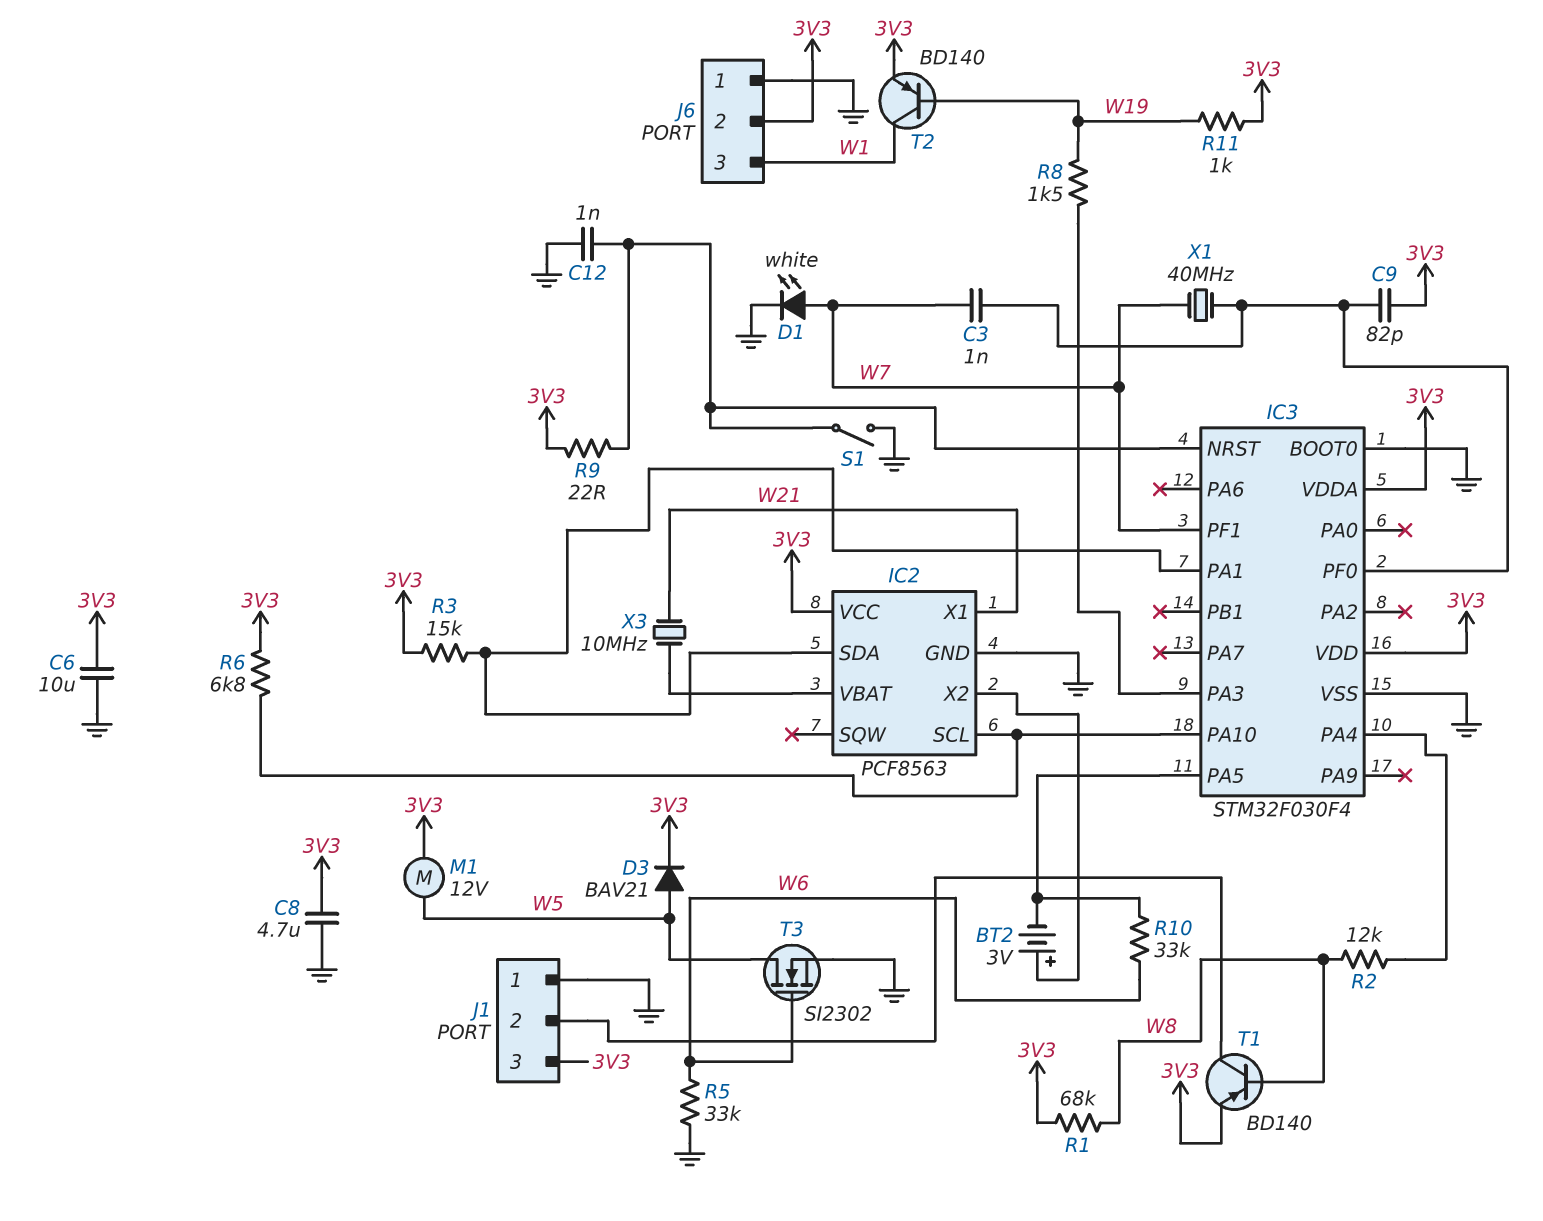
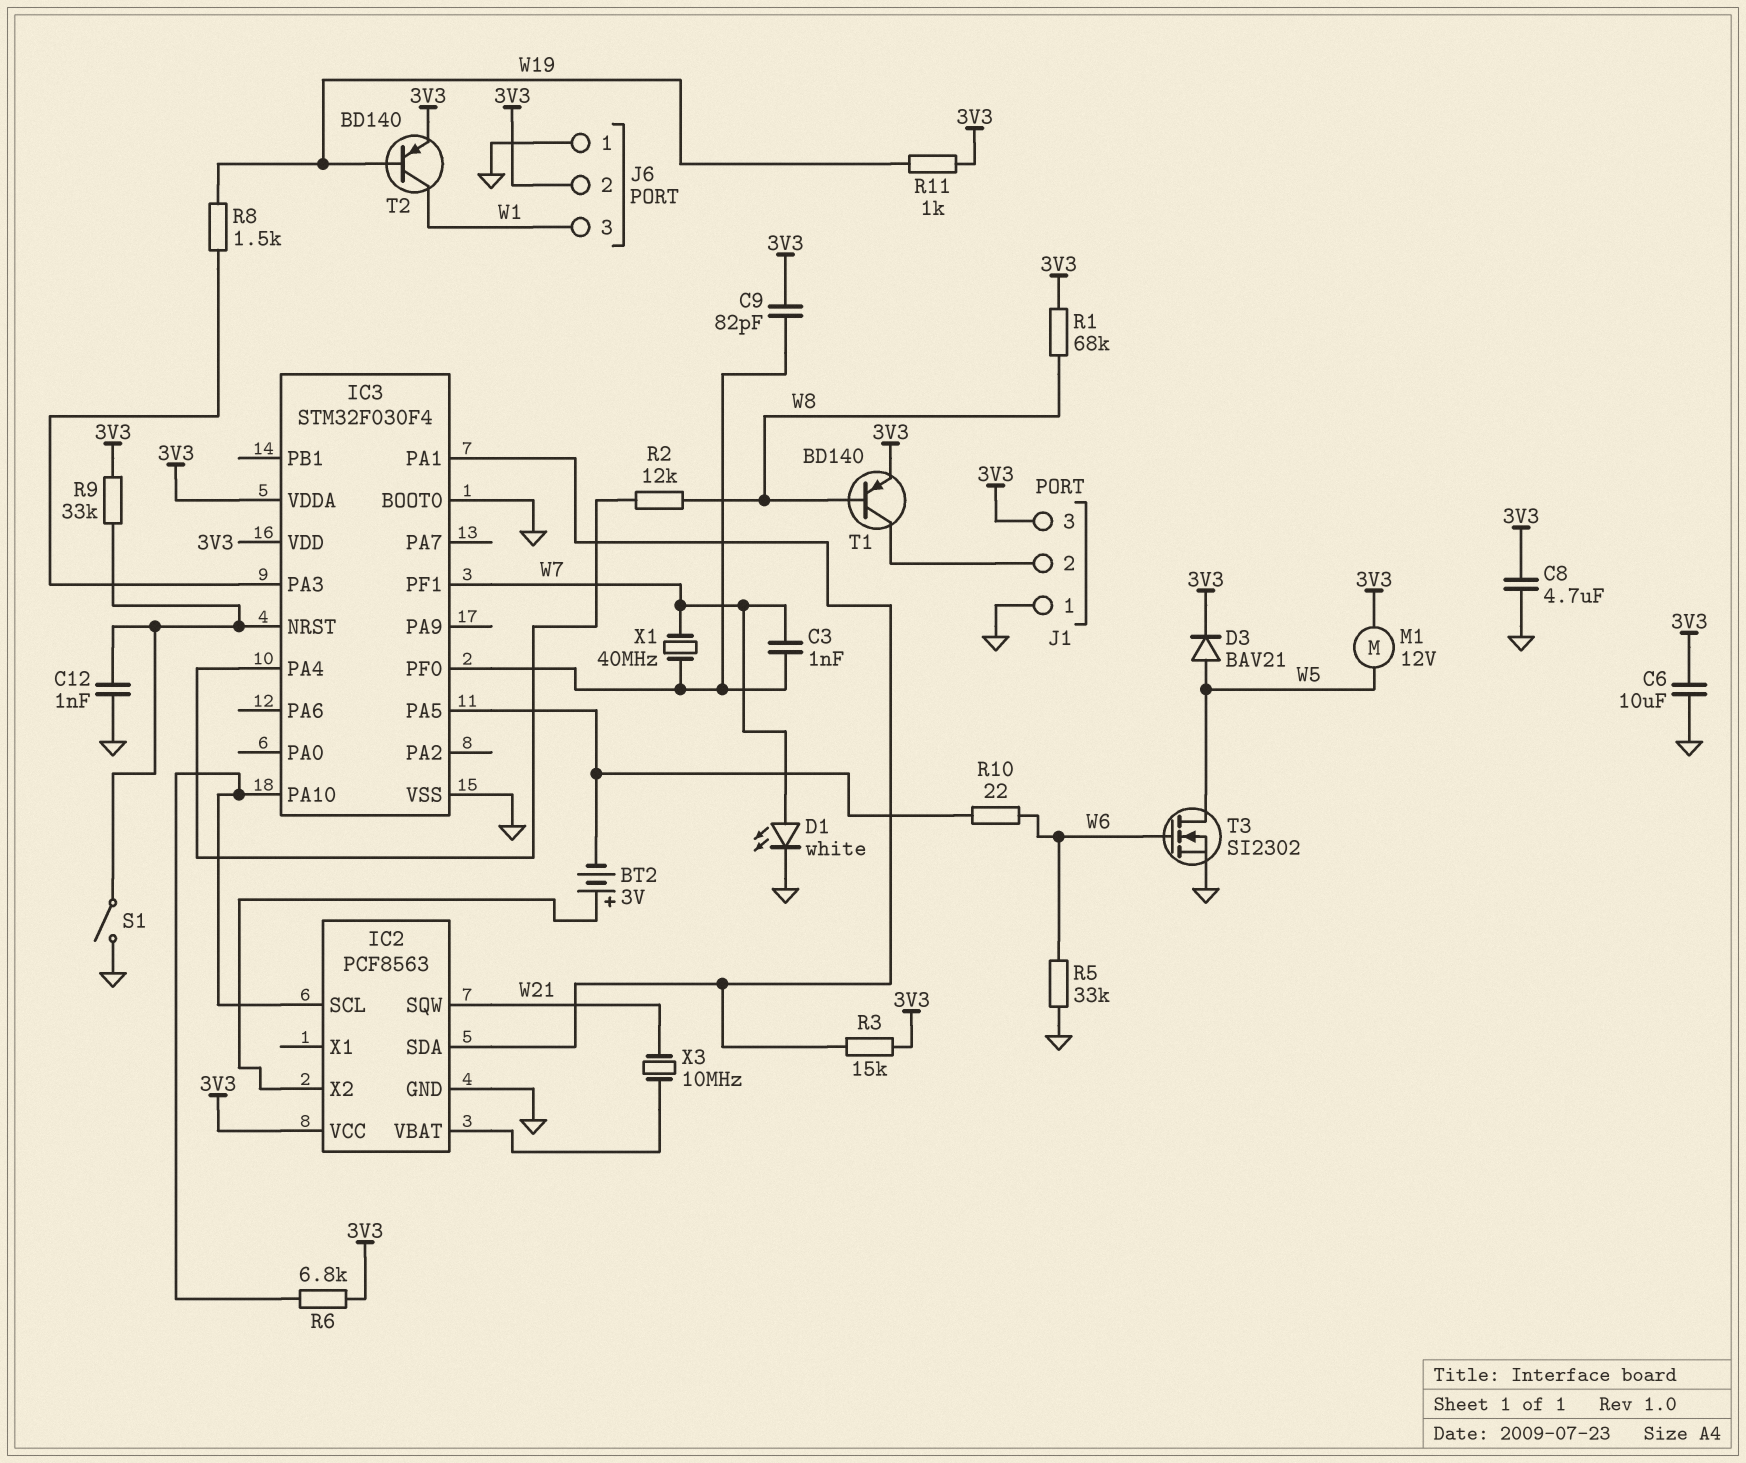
IC2 pin SQW: none -> W21
IC2 pin X1: W21 -> none
R9: 22 (3V3, IC3/NRST) -> 33k (3V3, IC3/NRST)
R10: 33k (IC3/PA5, W6) -> 22 (IC3/PA5, W6)

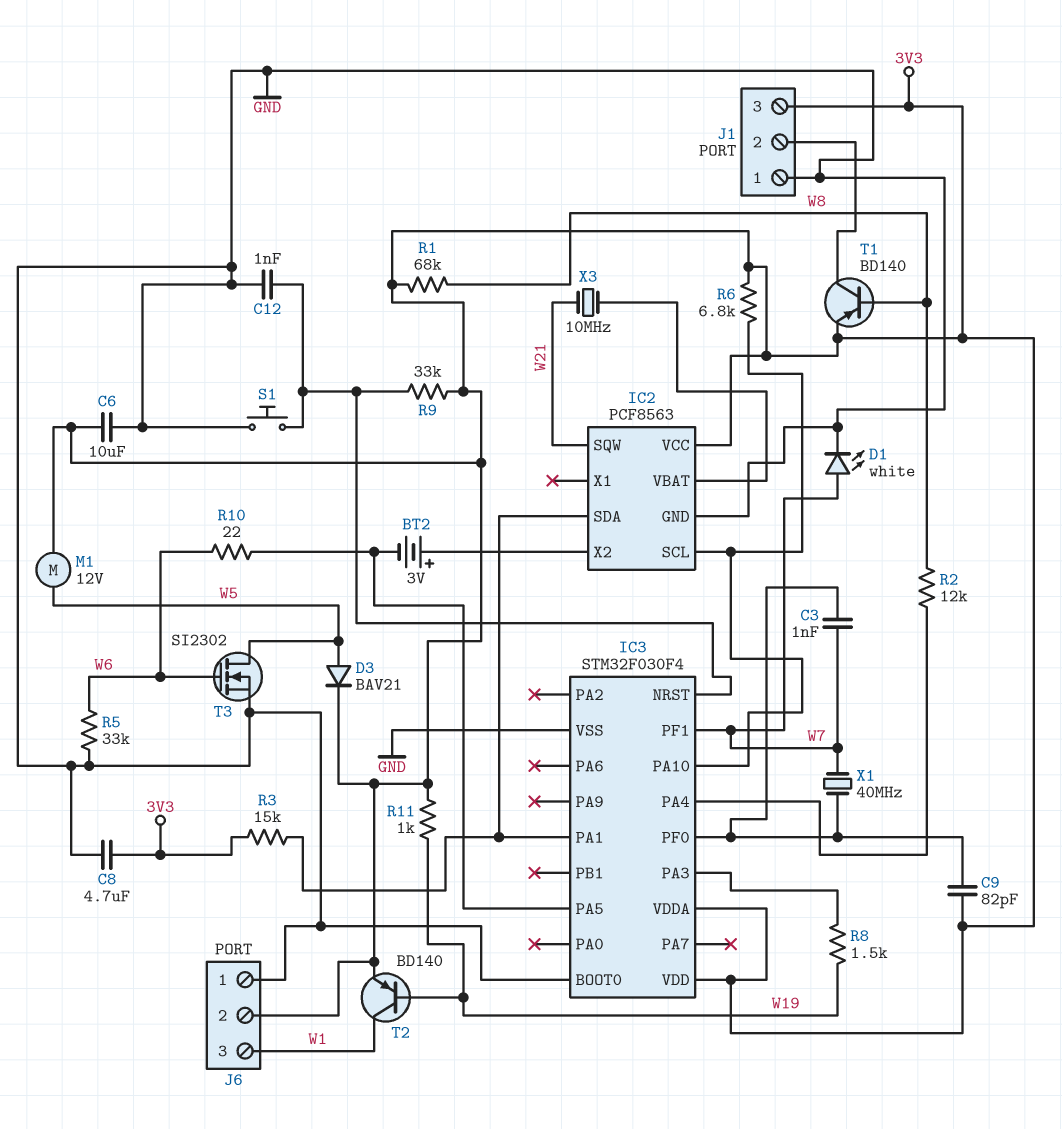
S1: switch (GND, IC3/NRST) -> button (GND, IC3/NRST)

